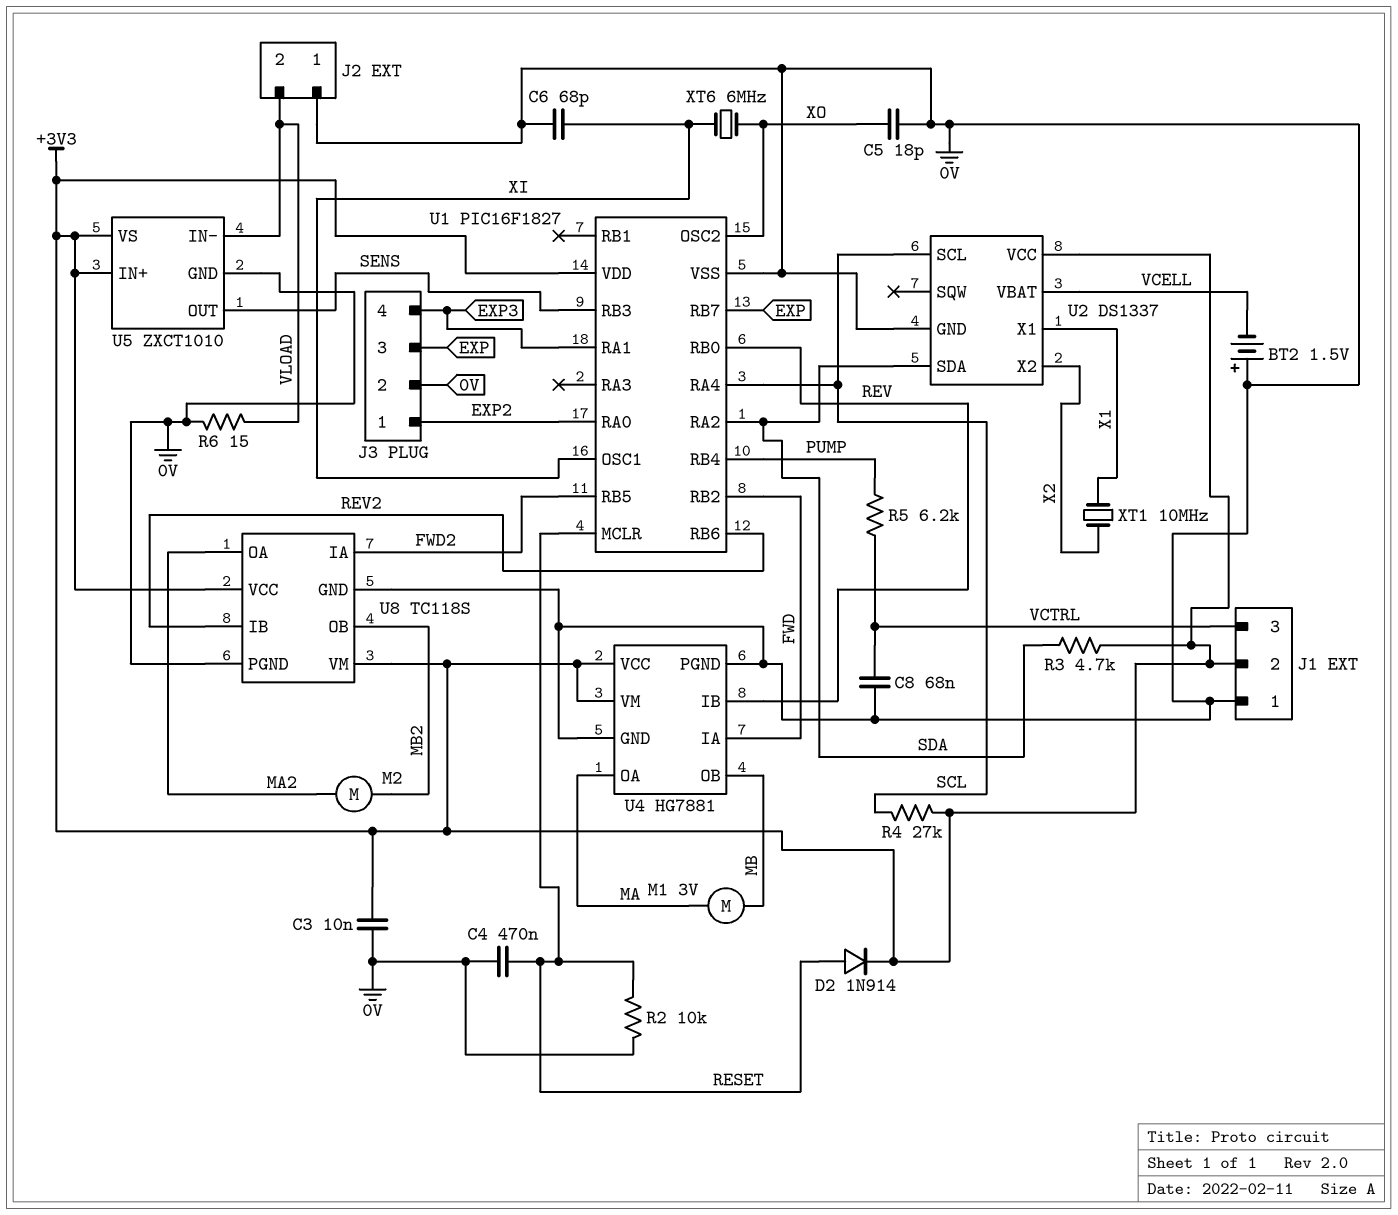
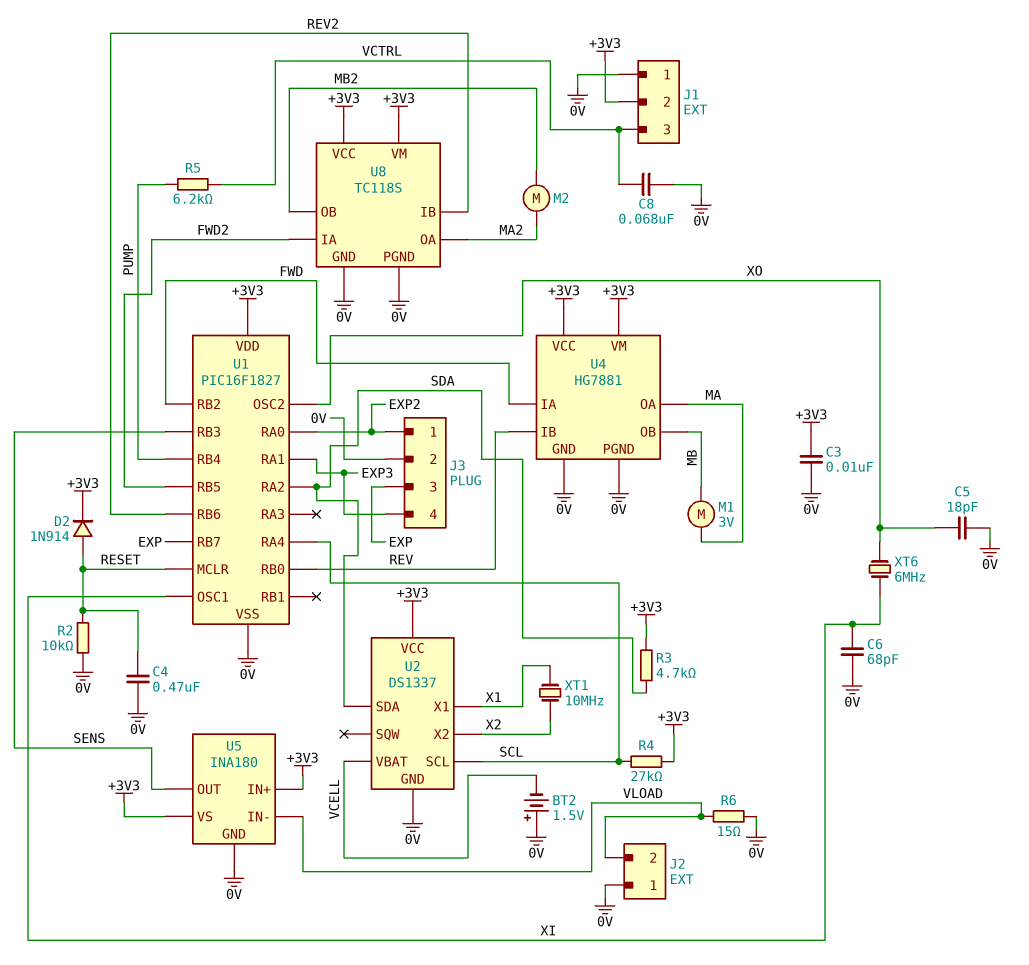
U5: ZXCT1010 -> INA180

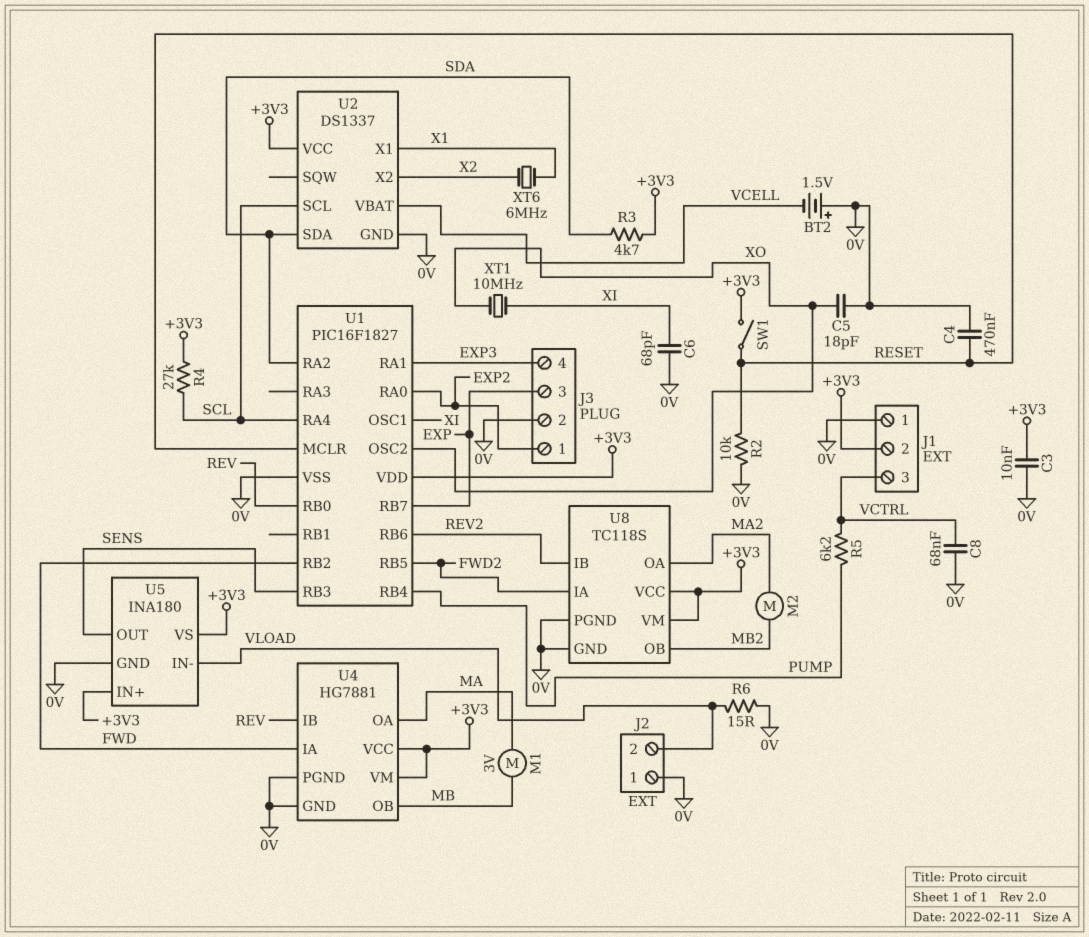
D2: diode 1N914 (A RESET, K +3V3) -> none
SW1: none -> switch (+3V3, RESET)
XT1: 10MHz (X1, X2) -> 10MHz (XI, XO)
XT6: 6MHz (XI, XO) -> 6MHz (X1, X2)

